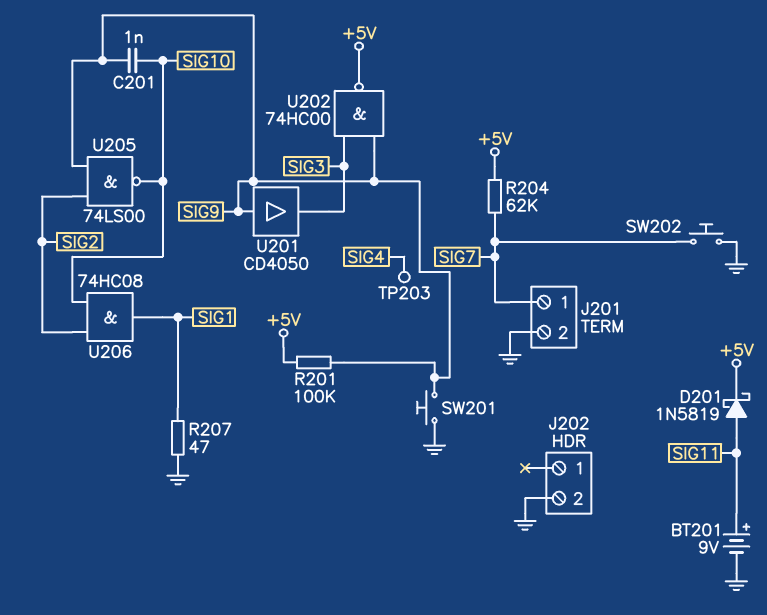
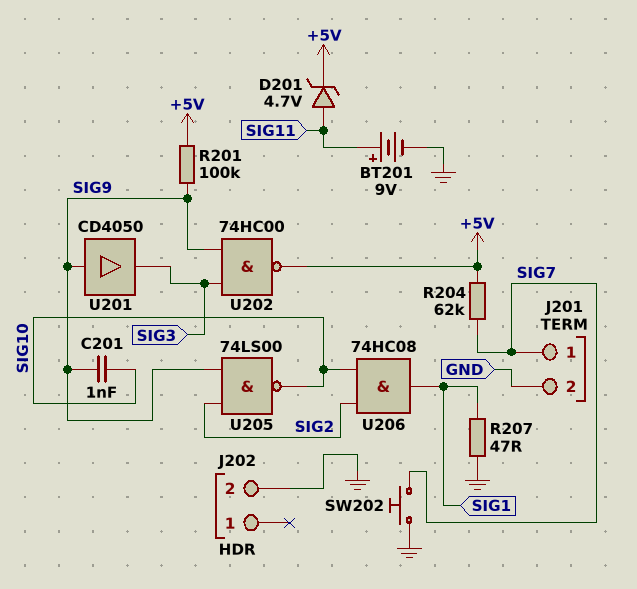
D201: schottky 1N5819 (A SIG11, K +5V) -> zener 4.7V (A SIG11, K +5V)
SW201: button (GND, SIG9) -> none
TP203: test point (SIG4) -> none

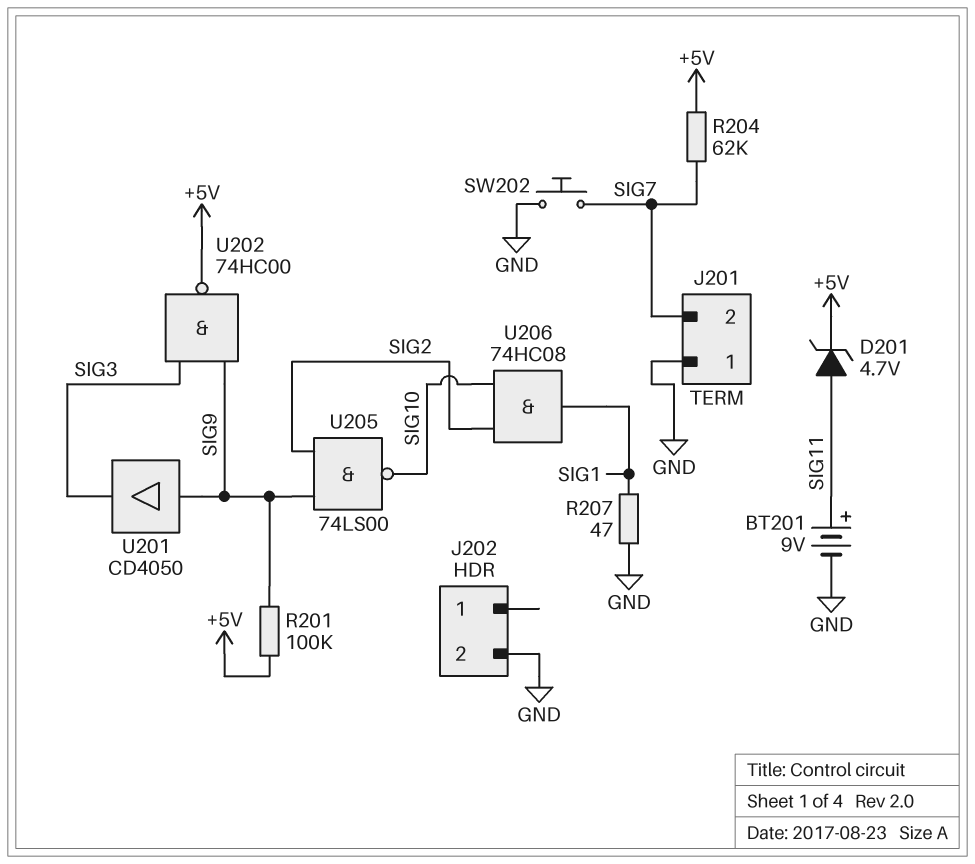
C201: 1nF (SIG9, SIG10) -> none
J201 pin 1: SIG7 -> GND
J201 pin 2: GND -> SIG7

